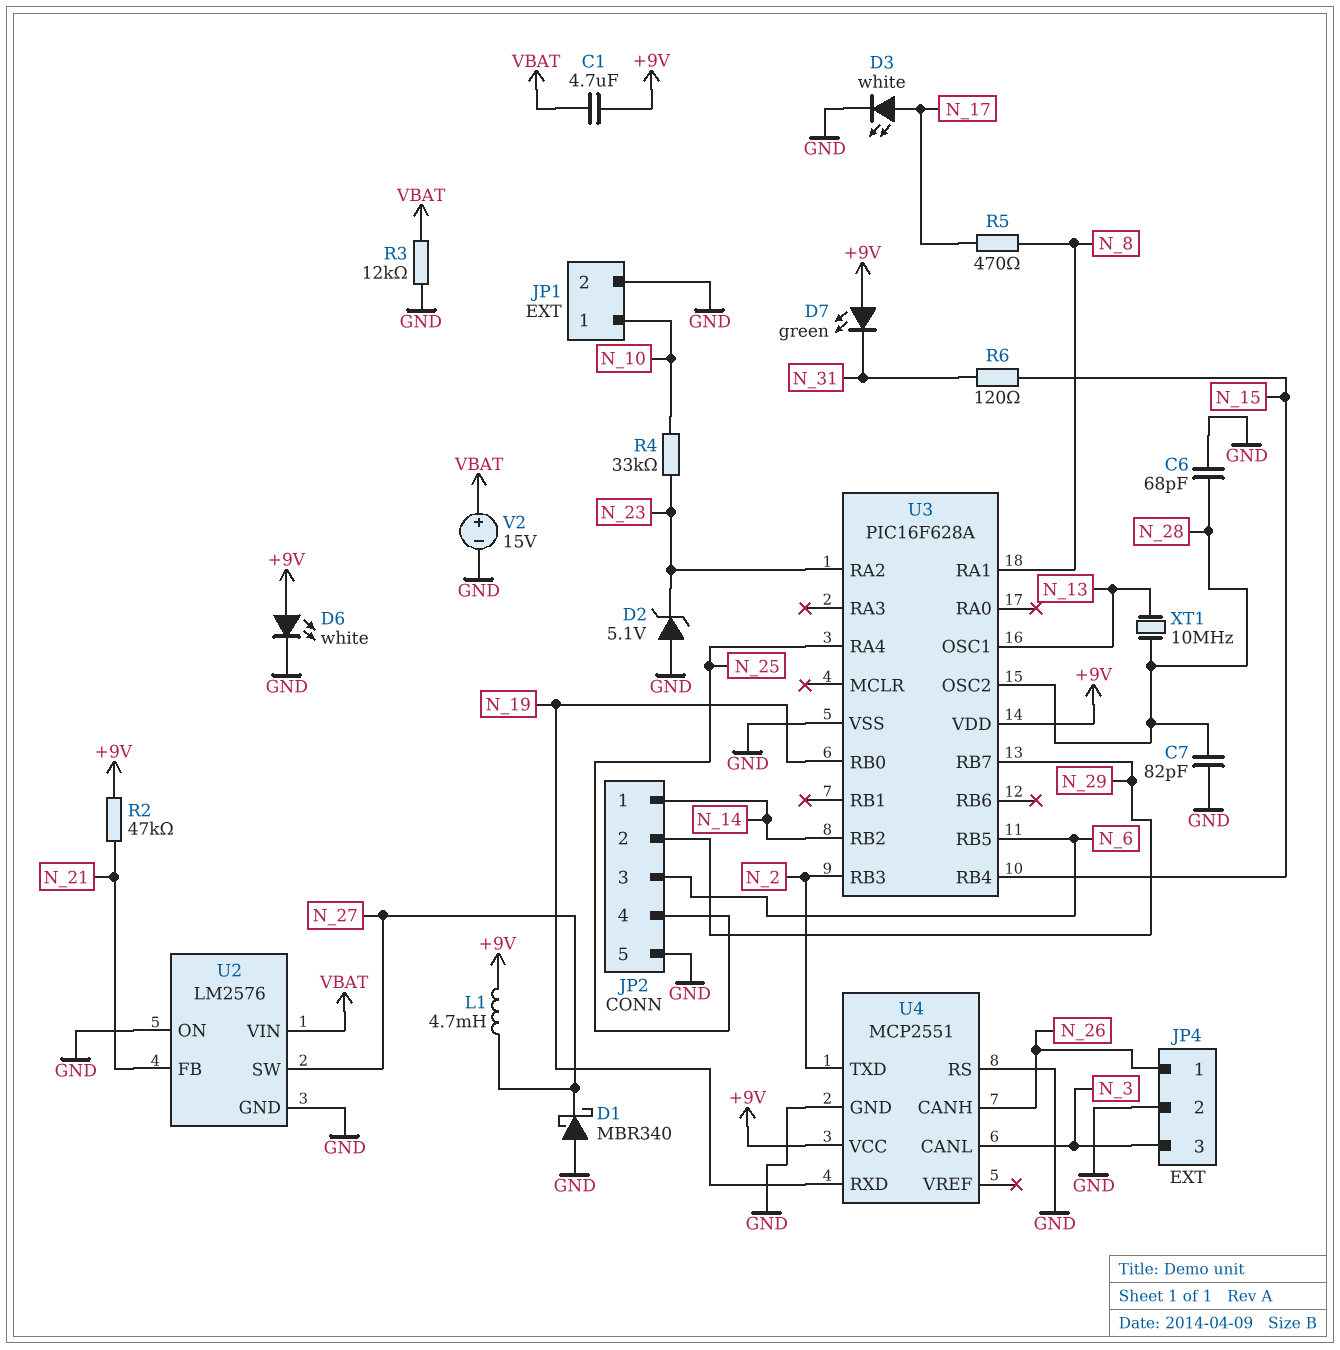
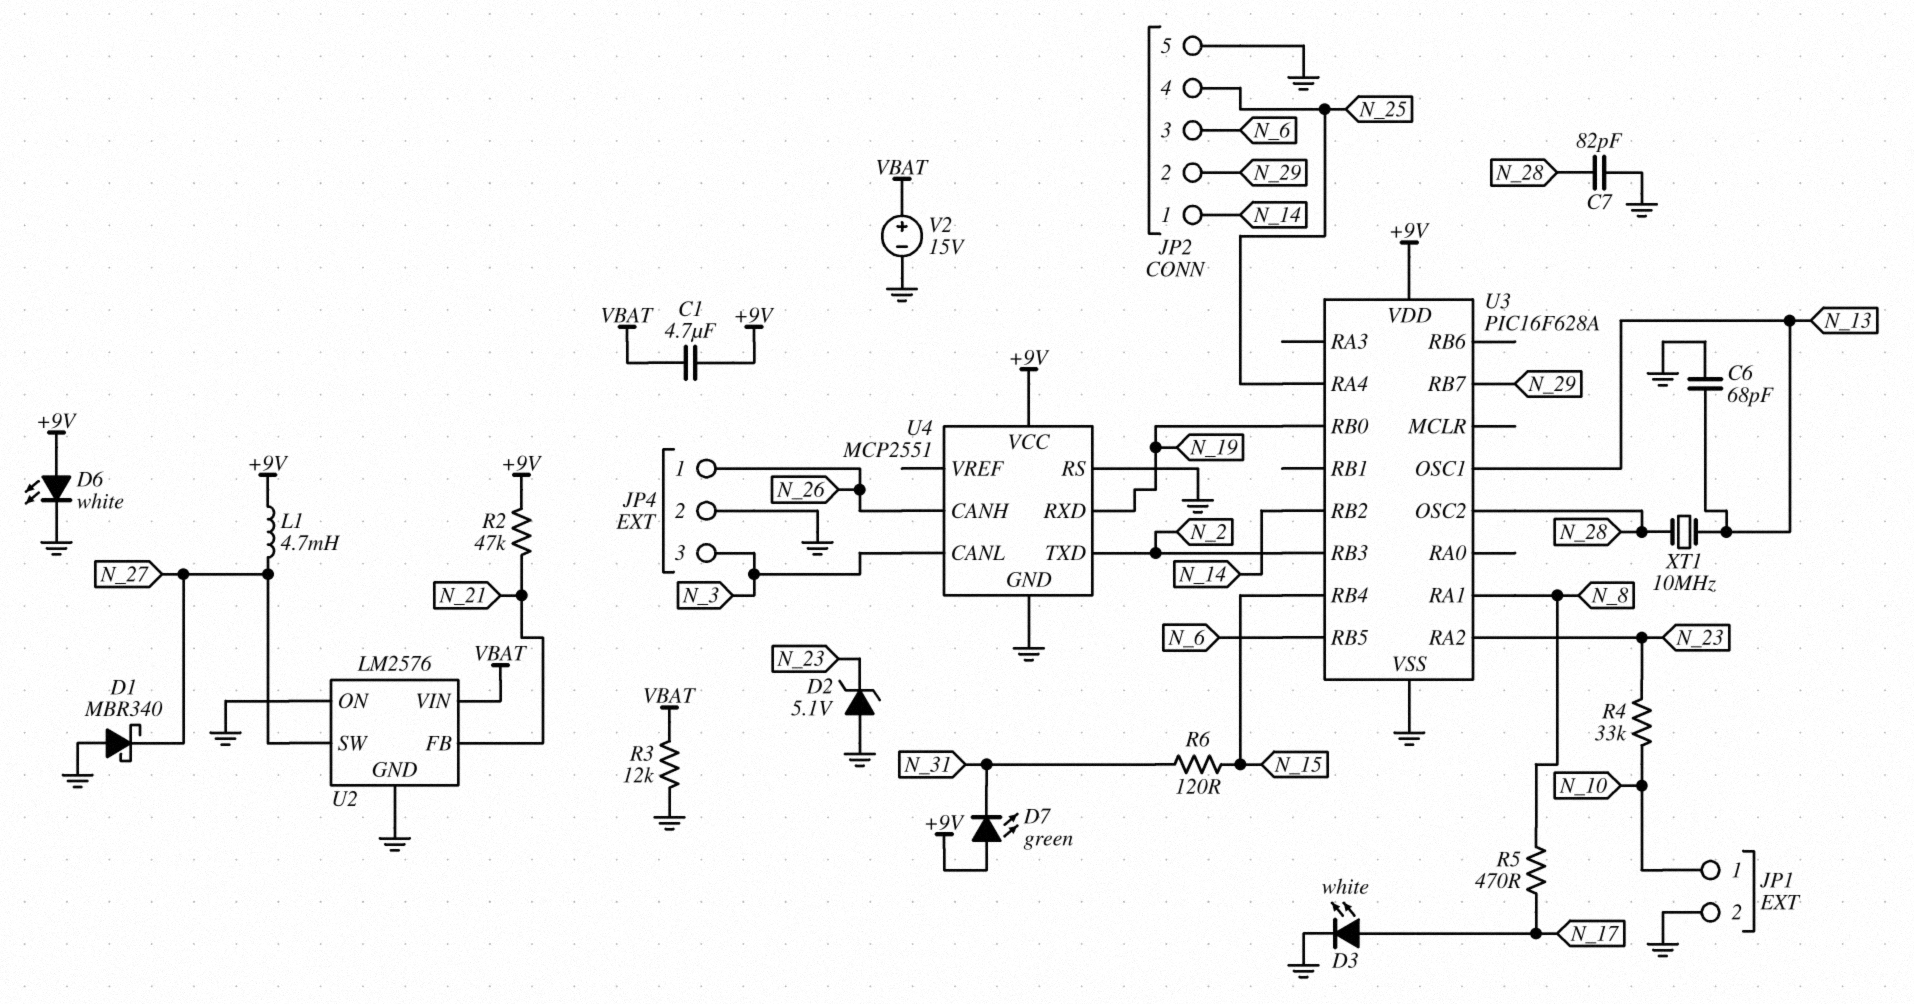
C6: 68pF (GND, N_28) -> 68pF (GND, N_13)

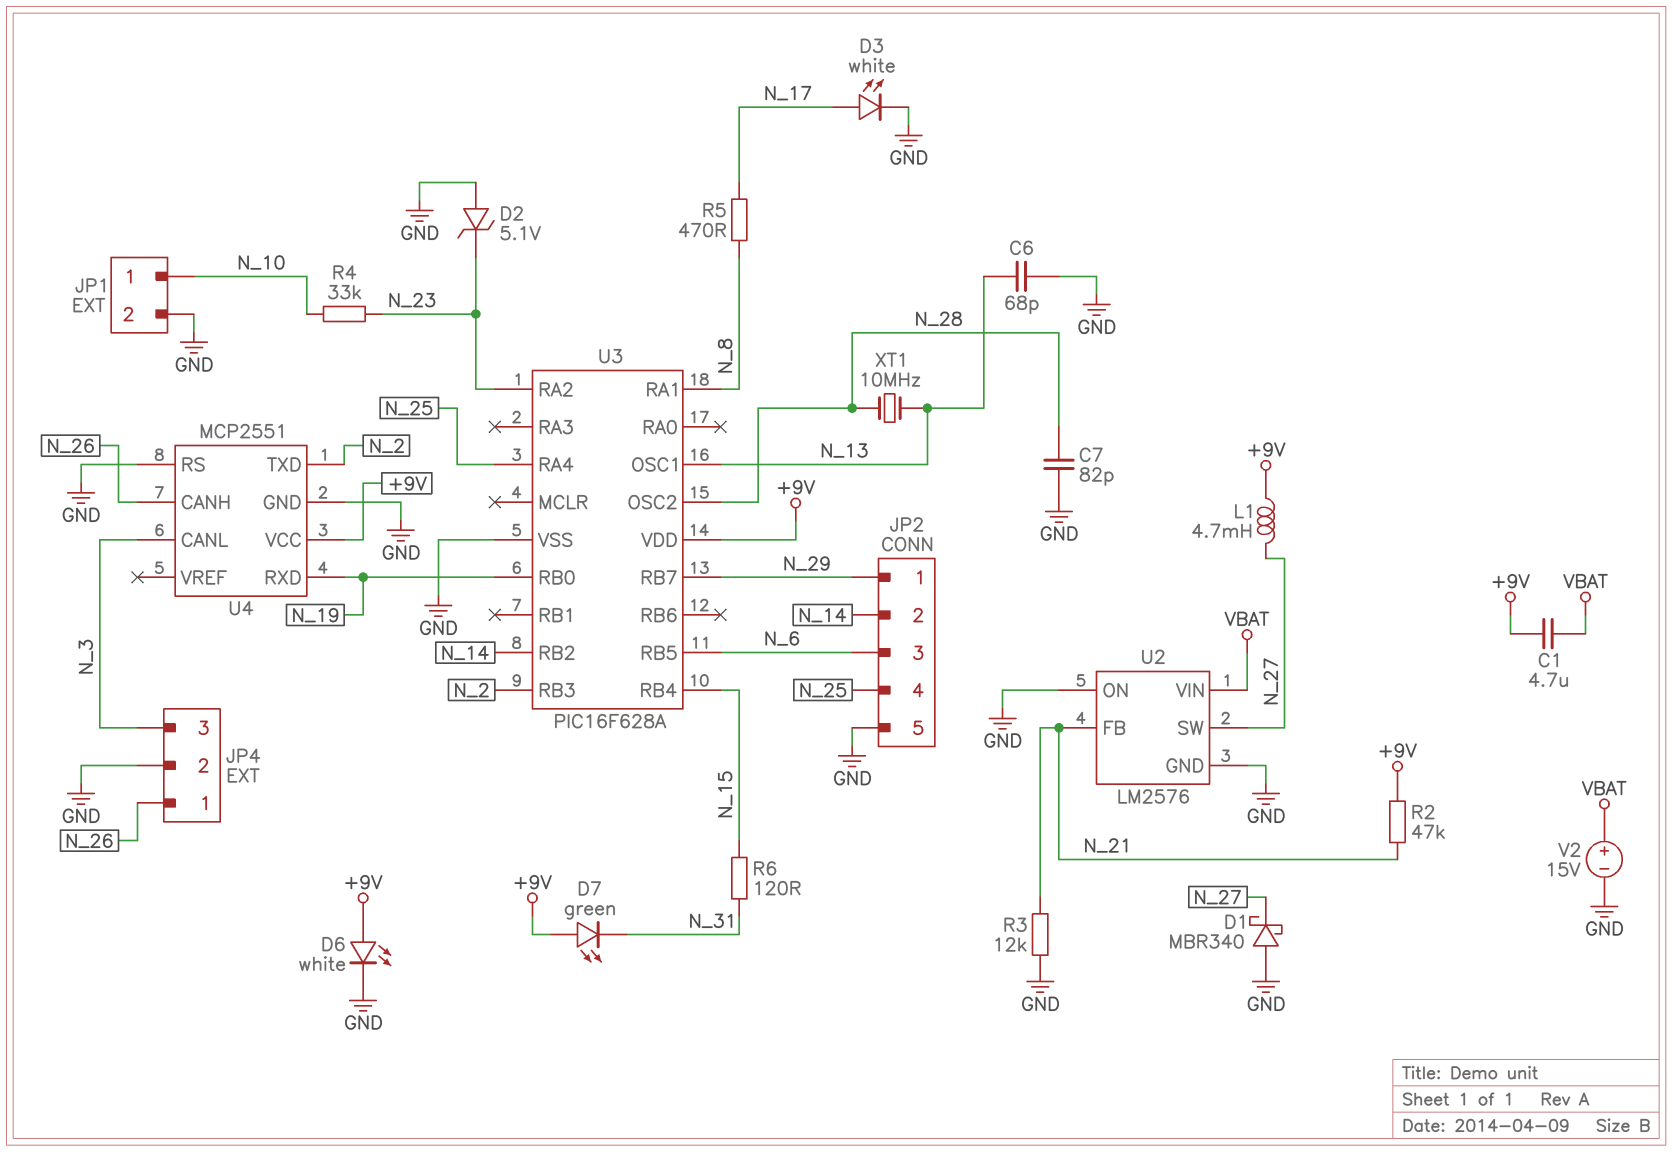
JP2 pin 1: N_14 -> N_29
JP2 pin 2: N_29 -> N_14
R3: 12k (GND, VBAT) -> 12k (GND, N_21)

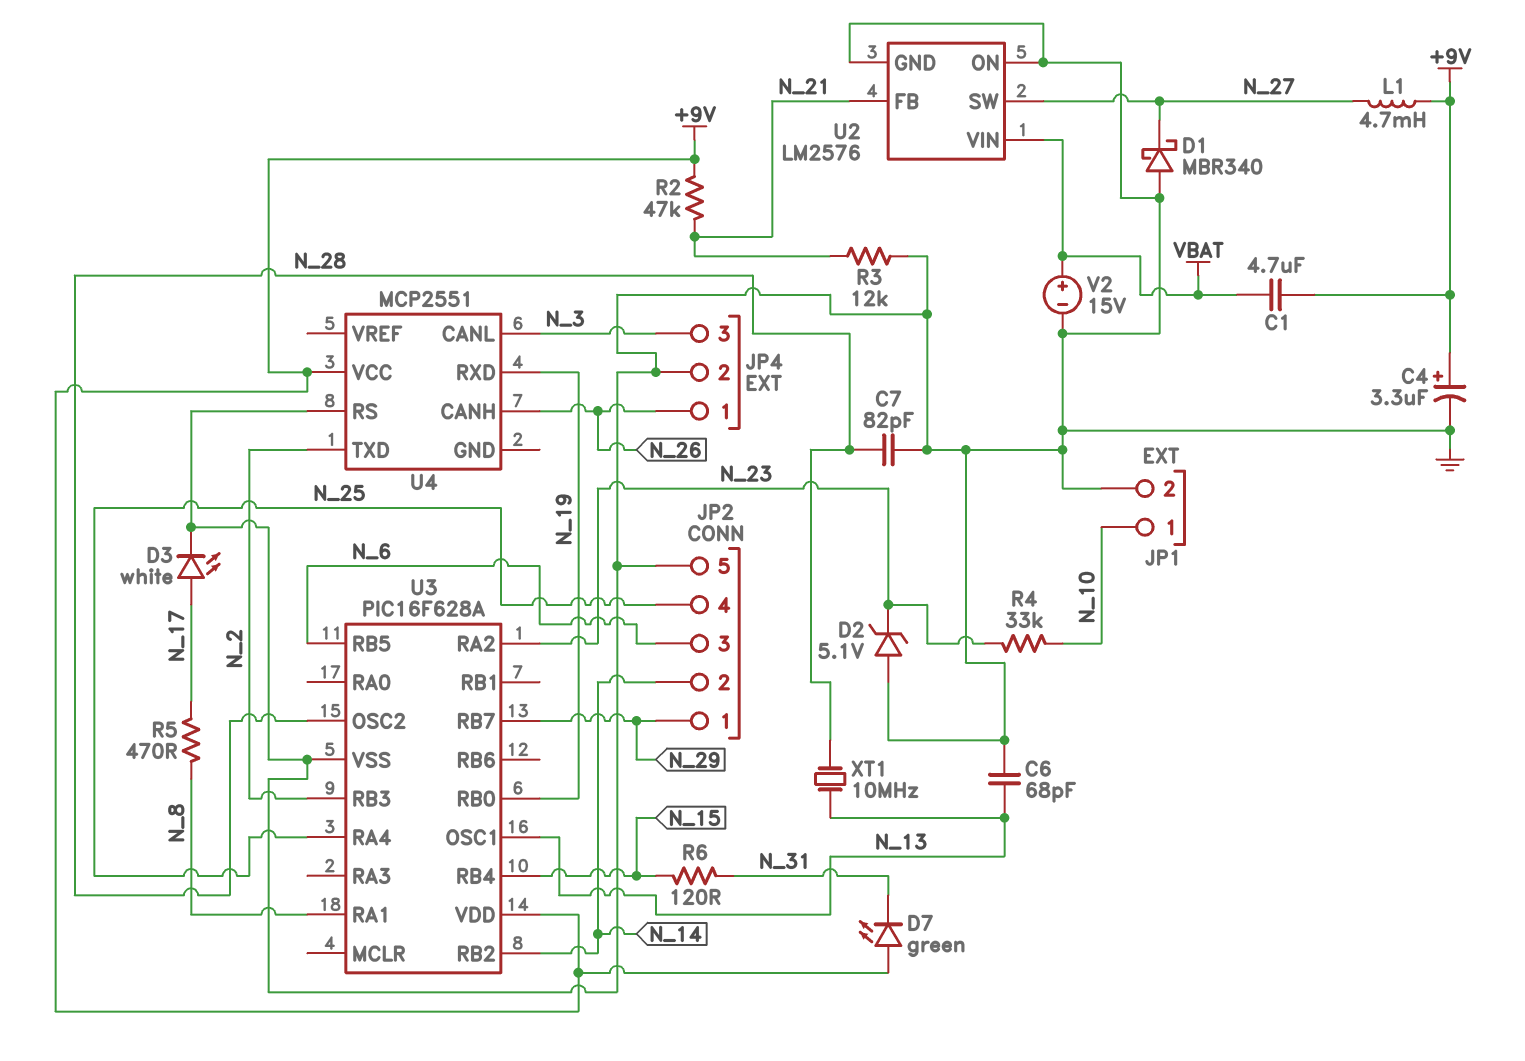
C4: none -> 3.3uF (plus +9V, minus GND)
D6: LED white (A +9V, K GND) -> none
U4 pin GND: GND -> none

